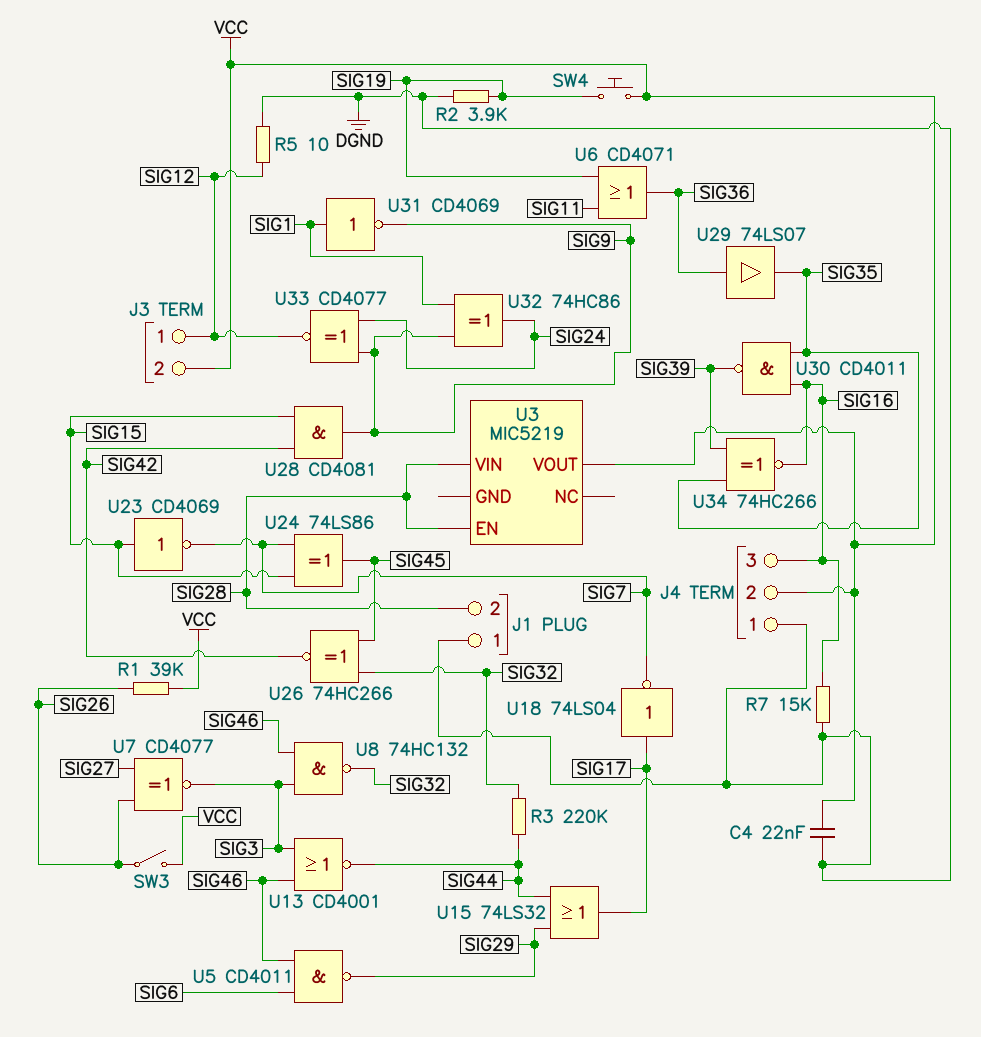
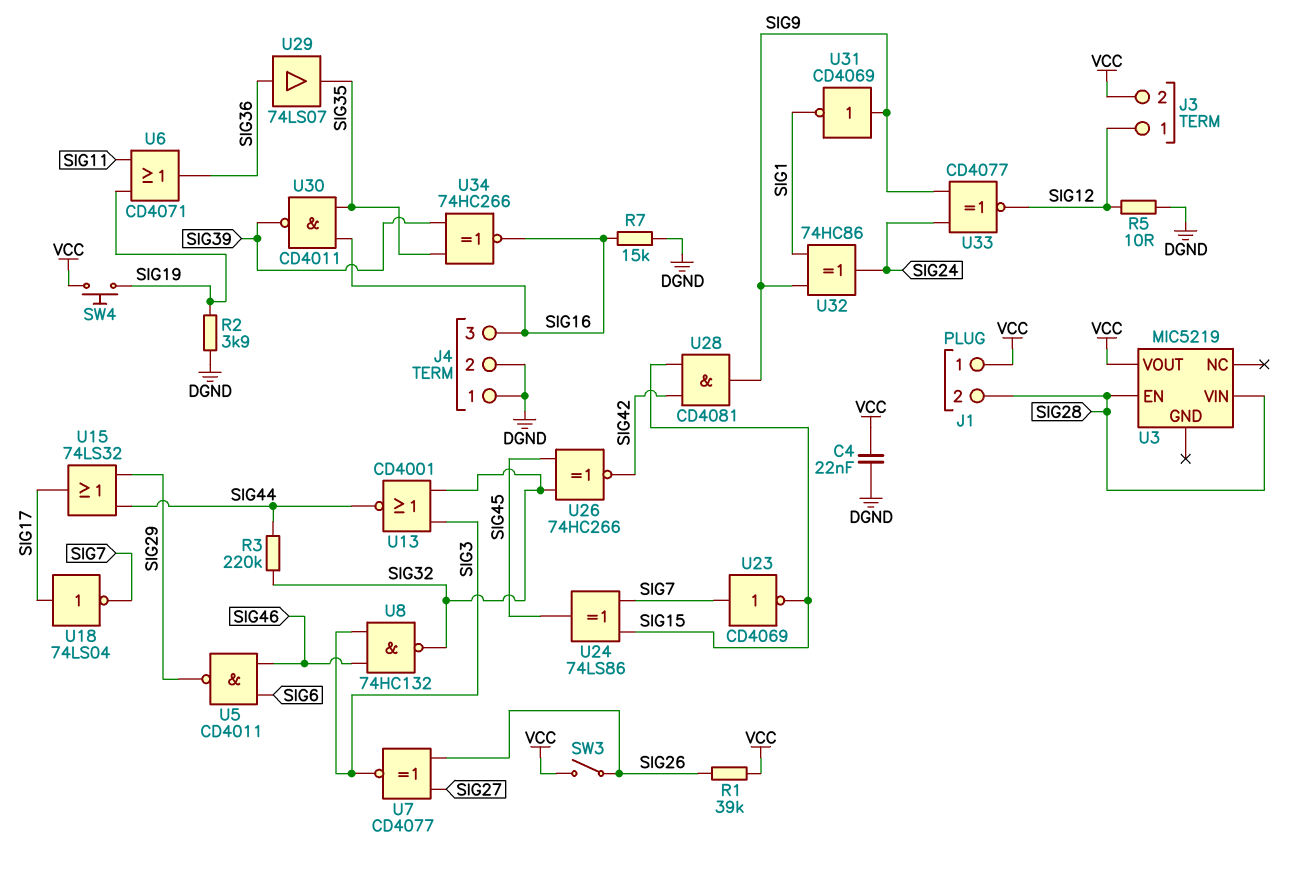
J1 pin 1: DGND -> VCC
J4 pin 2: VCC -> DGND
U13: NOR CD4001 (in SIG3, in SIG46, out SIG44) -> NOR CD4001 (in SIG3, in SIG32, out SIG44)
U23: NOT CD4069 (in SIG15, out SIG7) -> NOT CD4069 (in SIG7, out SIG15)
U31: NOT CD4069 (in SIG1, out SIG9) -> NOT CD4069 (in SIG9, out SIG1)

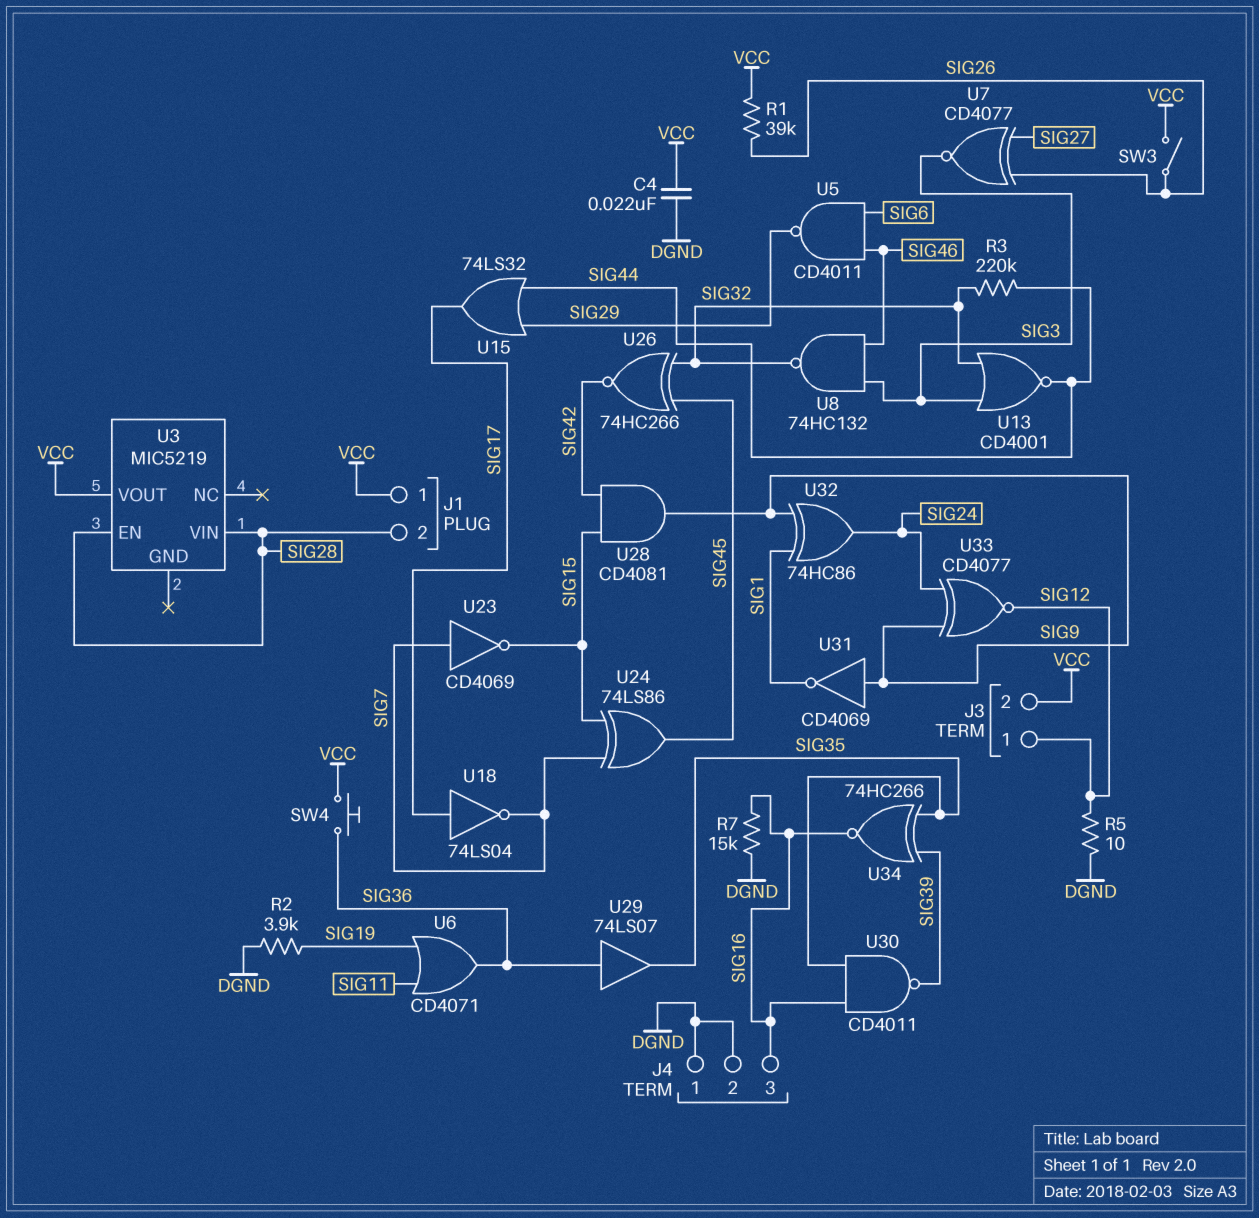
SW4: button (SIG19, VCC) -> button (SIG36, VCC)

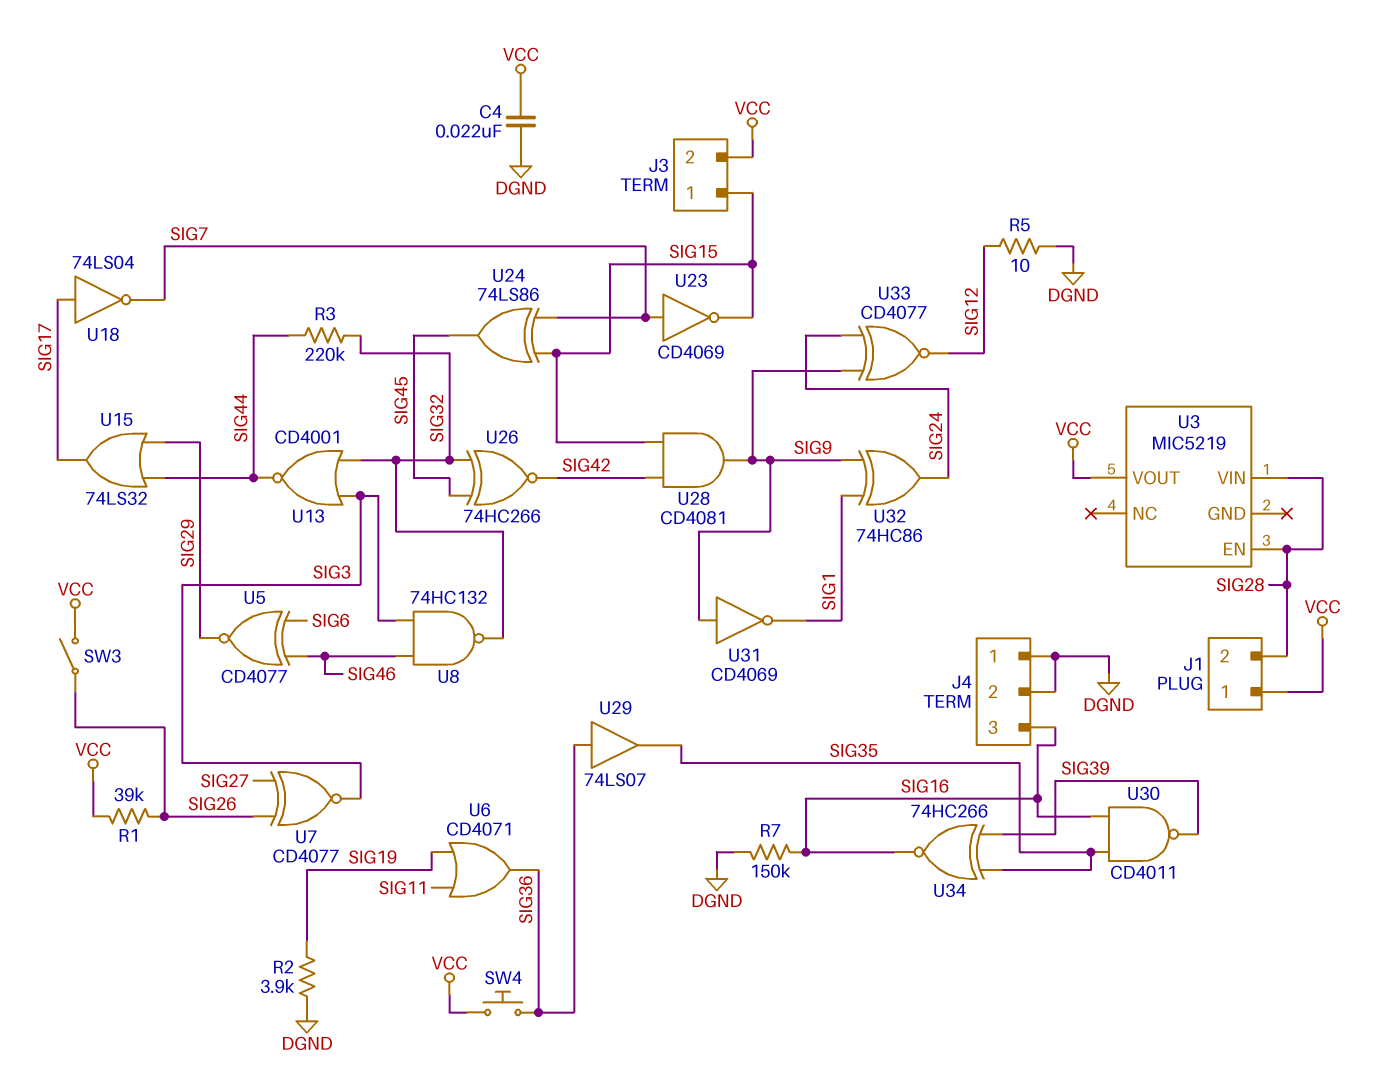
J3 pin 1: SIG12 -> SIG15
R7: 15k (DGND, SIG16) -> 150k (DGND, SIG16)
U5: NAND CD4011 (in SIG6, in SIG46, out SIG29) -> XNOR CD4077 (in SIG6, in SIG46, out SIG29)

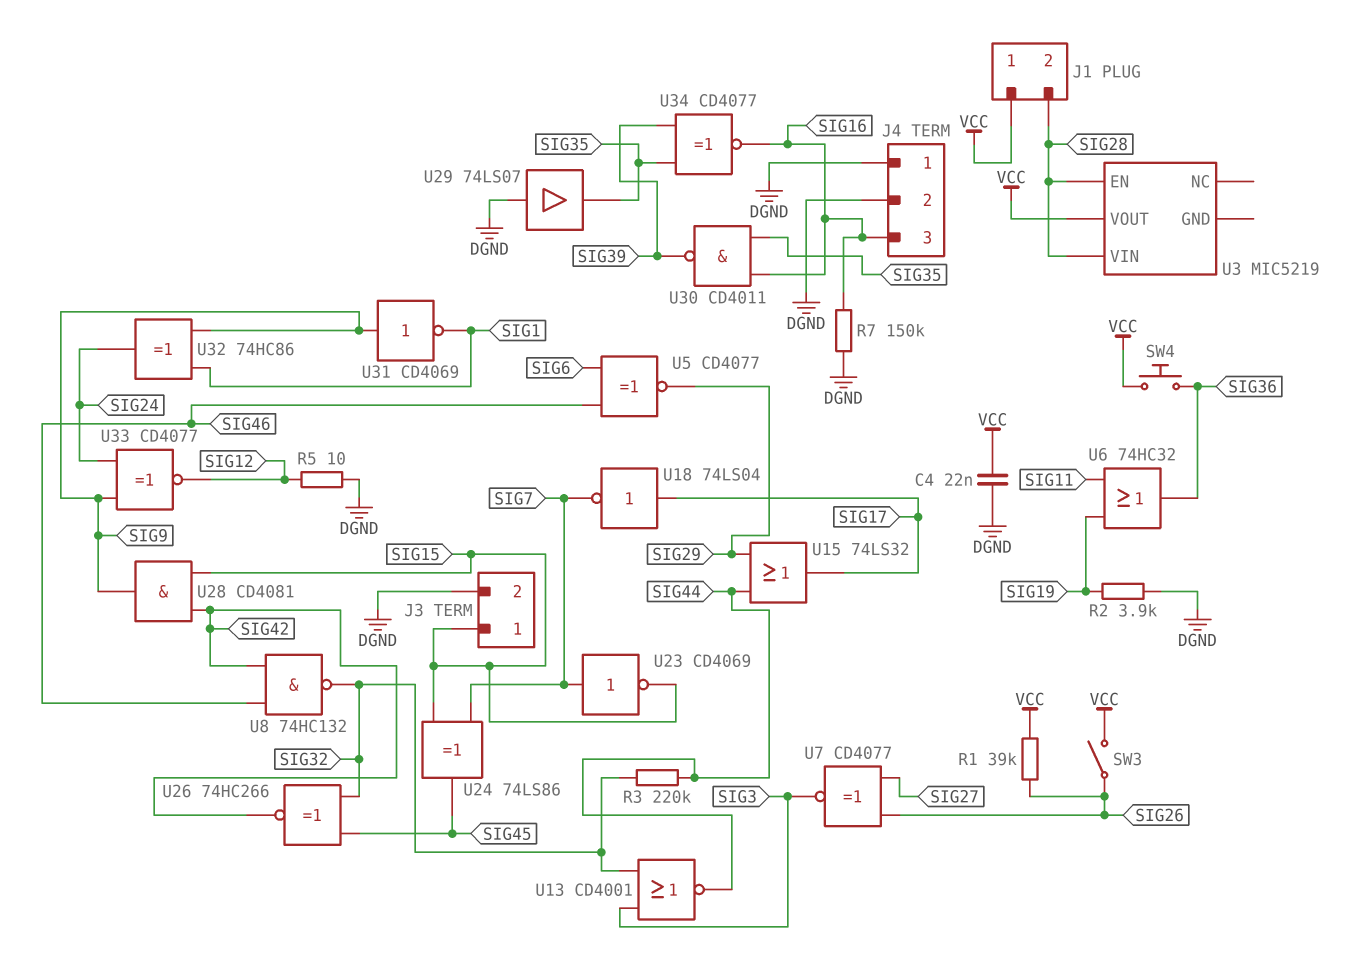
J3 pin 2: VCC -> DGND
U6: OR CD4071 (in SIG11, in SIG19, out SIG36) -> OR 74HC32 (in SIG11, in SIG19, out SIG36)
U8: NAND 74HC132 (in SIG3, in SIG46, out SIG32) -> NAND 74HC132 (in SIG42, in SIG46, out SIG32)
U29: buffer 74LS07 (in SIG36, out SIG35) -> buffer 74LS07 (in DGND, out SIG35)
U34: XNOR 74HC266 (in SIG35, in SIG39, out SIG16) -> XNOR CD4077 (in SIG35, in SIG39, out SIG16)

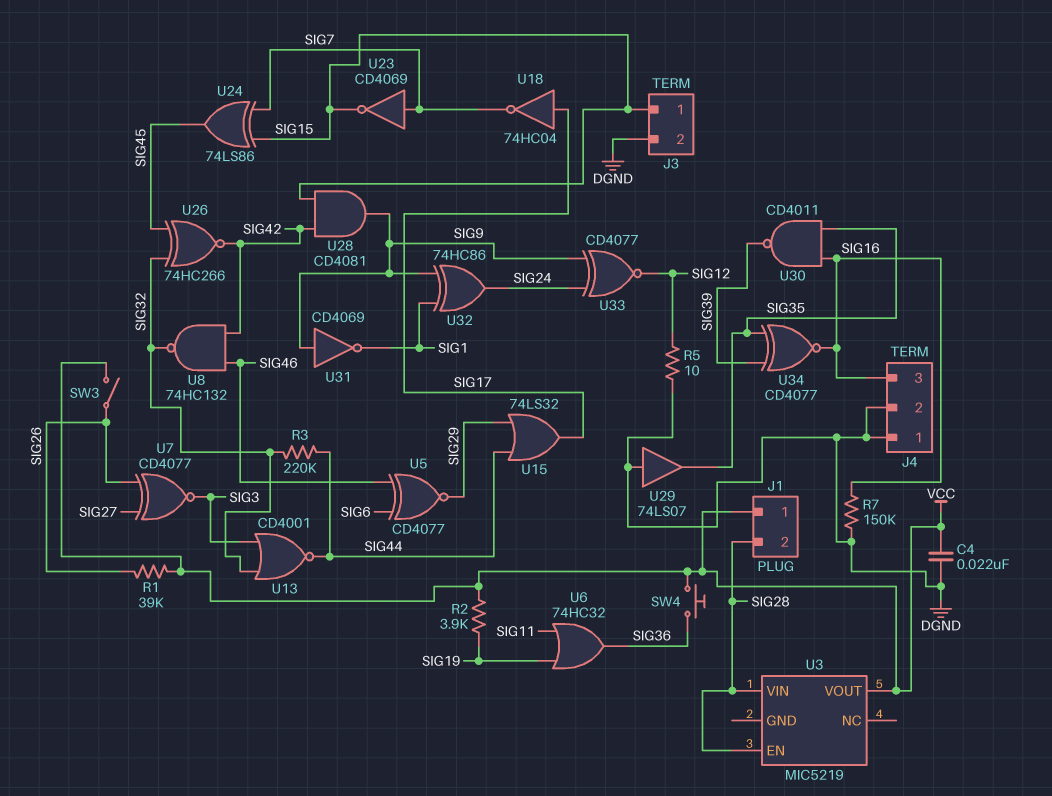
R2: 3.9k (DGND, SIG19) -> 3.9k (SIG19, VCC)
U18: NOT 74LS04 (in SIG17, out SIG7) -> NOT 74HC04 (in SIG17, out SIG7)

